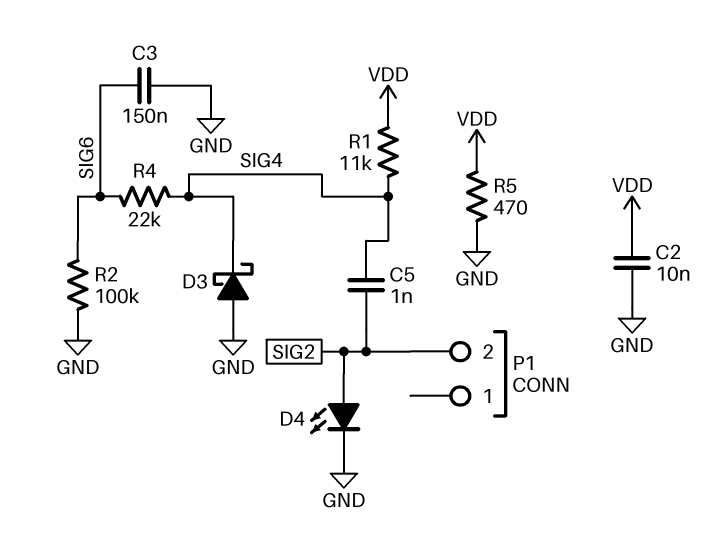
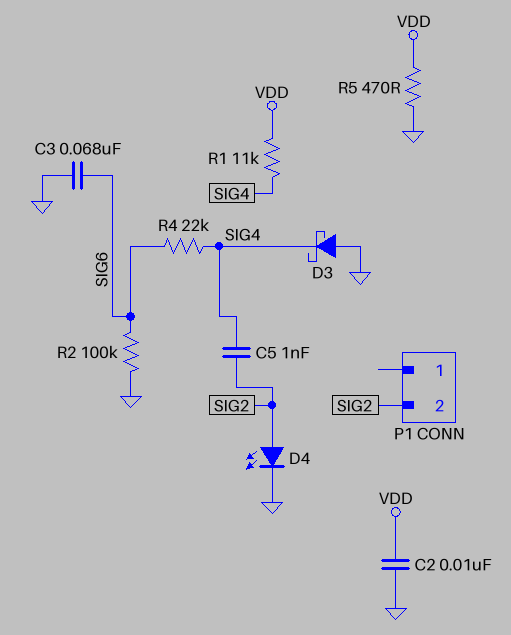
C3: 150nF (GND, SIG6) -> 68nF (GND, SIG6)

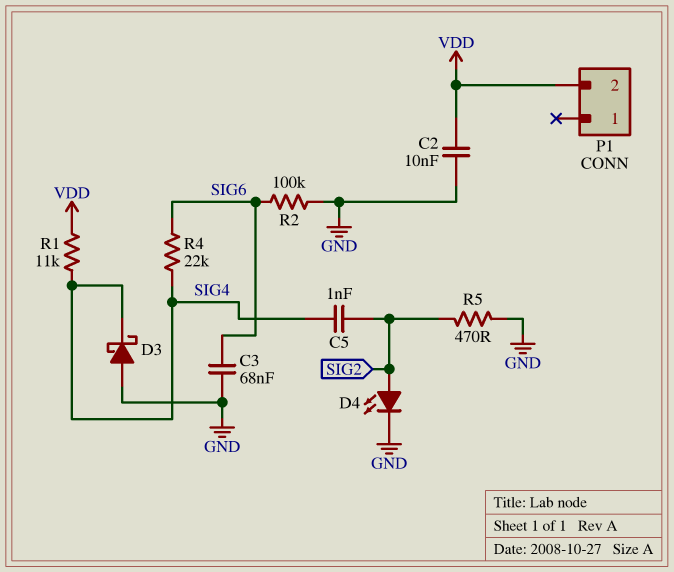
P1 pin 2: SIG2 -> VDD
R5: 470 (GND, VDD) -> 470 (GND, SIG2)

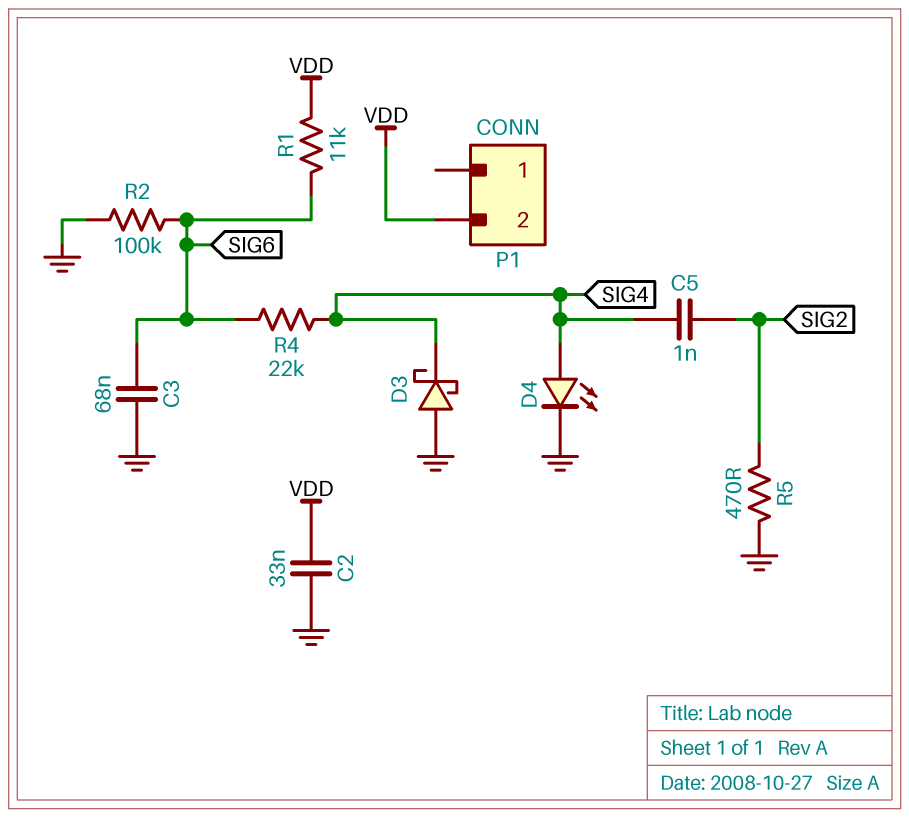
C2: 10nF (GND, VDD) -> 33nF (GND, VDD)
D4: LED (A SIG2, K GND) -> LED (A SIG4, K GND)
R1: 11k (SIG4, VDD) -> 11k (SIG6, VDD)

